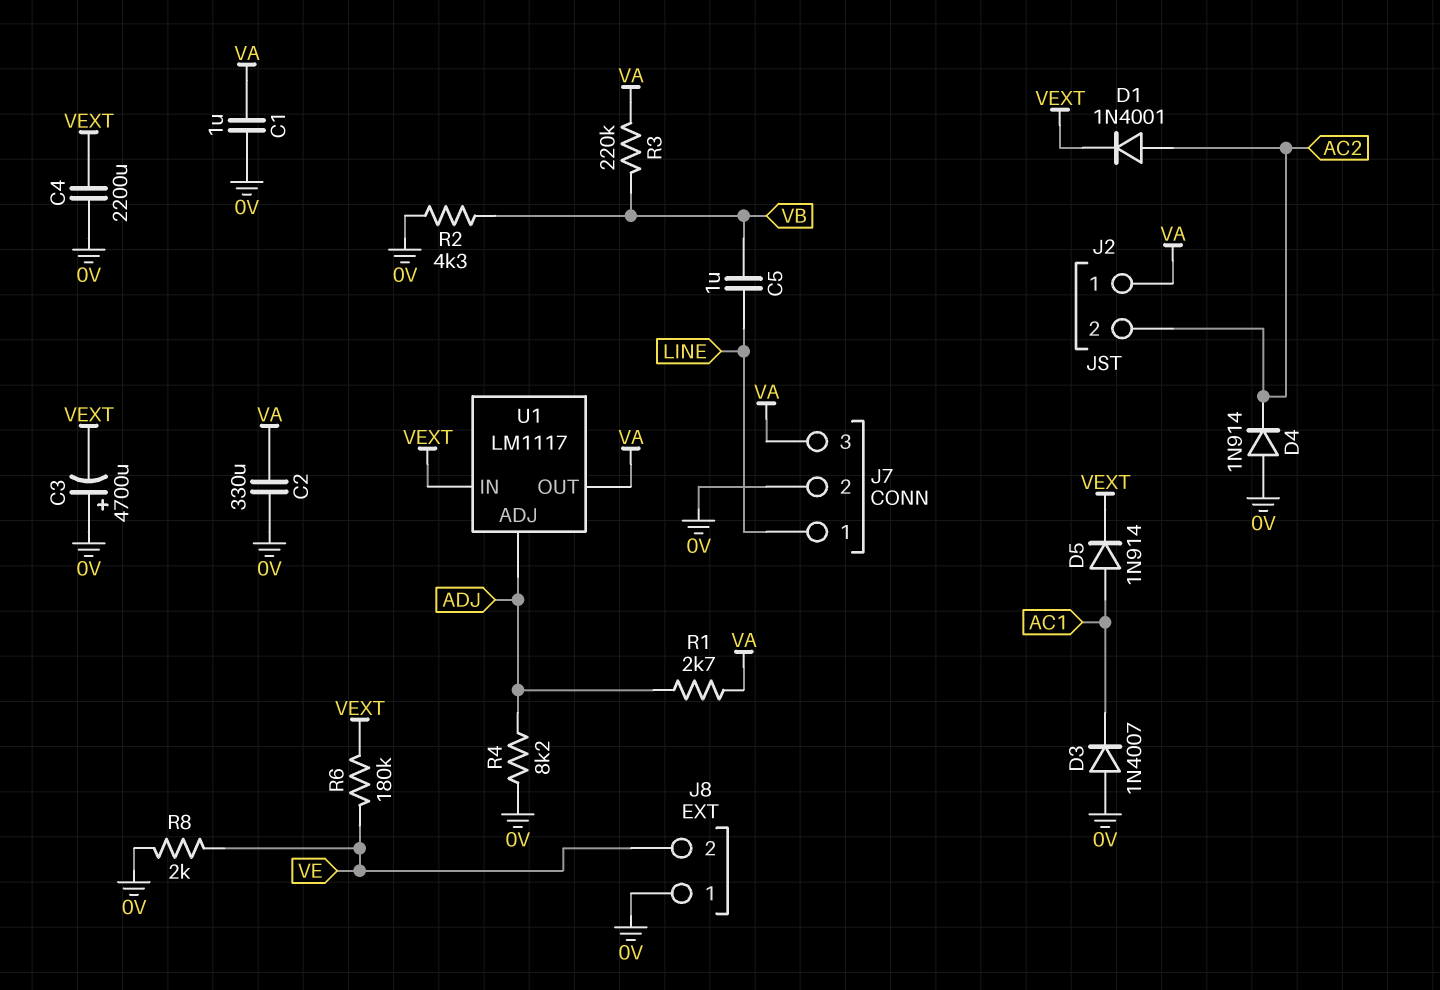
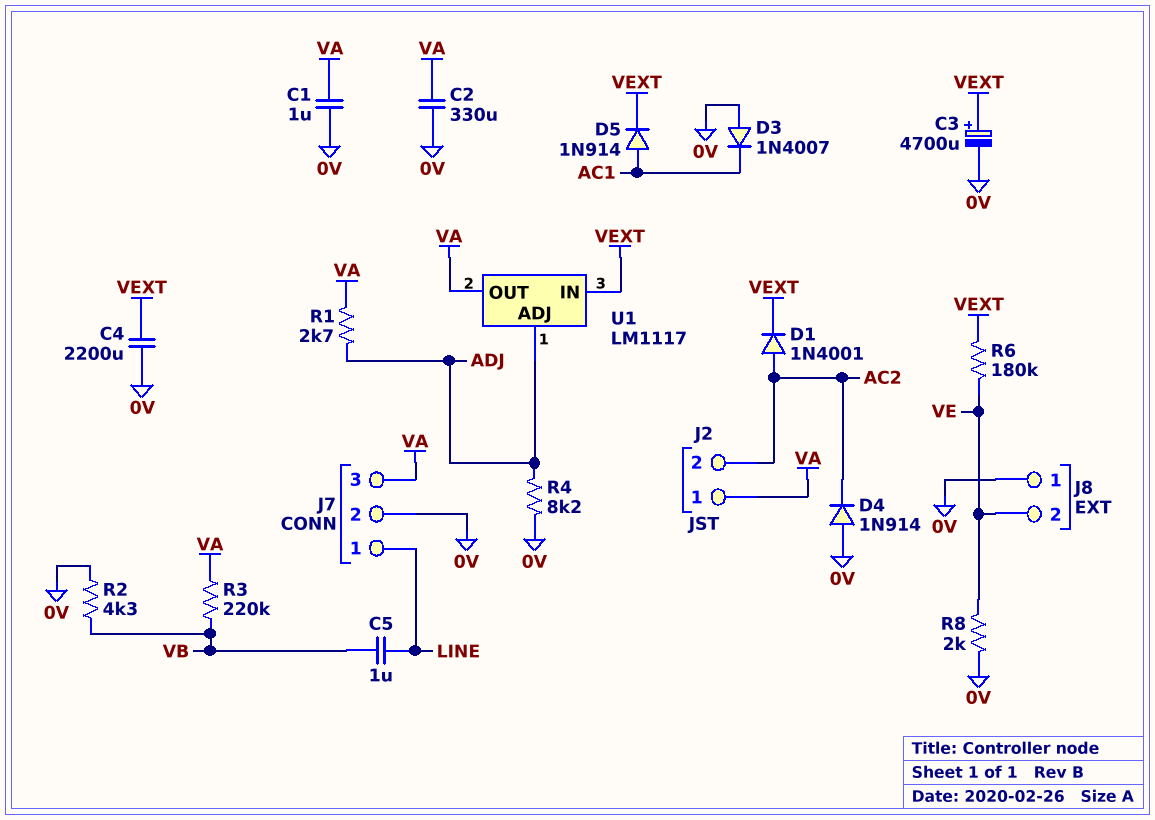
C3: 4700uF (plus 0V, minus VEXT) -> 4700uF (plus VEXT, minus 0V)

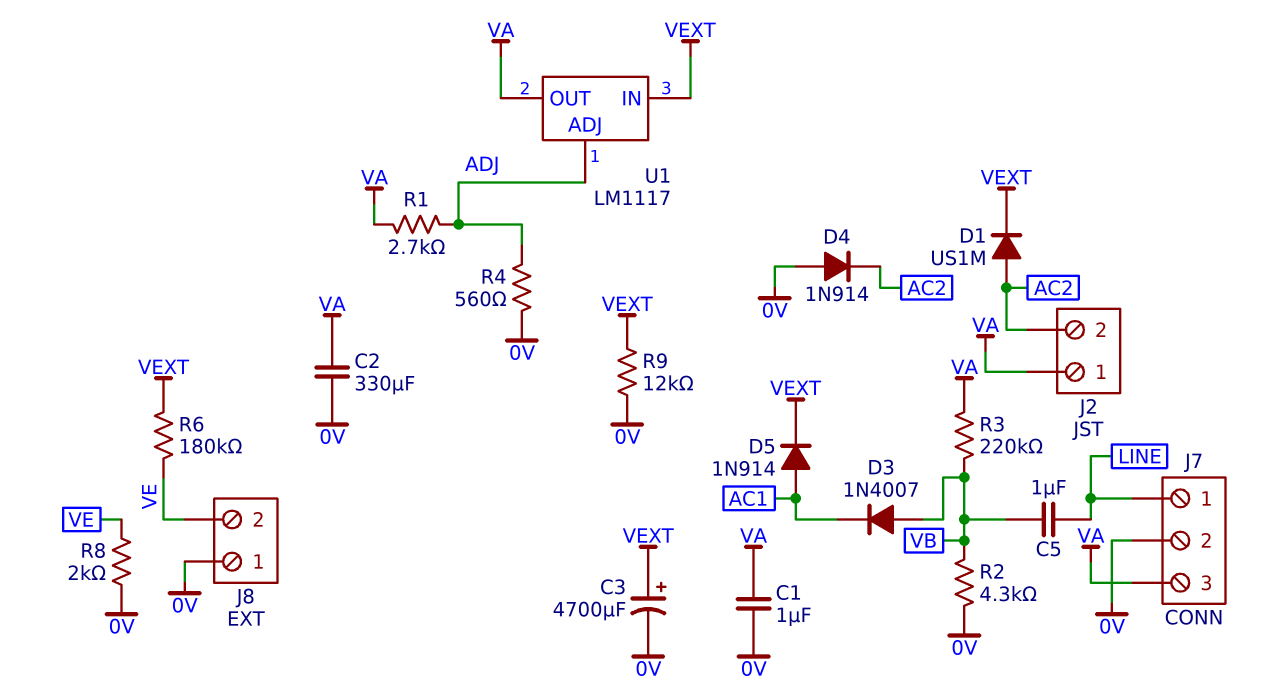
C4: 2200uF (0V, VEXT) -> none
D1: diode 1N4001 (A AC2, K VEXT) -> diode US1M (A AC2, K VEXT)
D3: diode 1N4007 (A 0V, K AC1) -> diode 1N4007 (A VB, K AC1)
R4: 8.2k (0V, ADJ) -> 560 (0V, ADJ)
R9: none -> 12k (0V, VEXT)

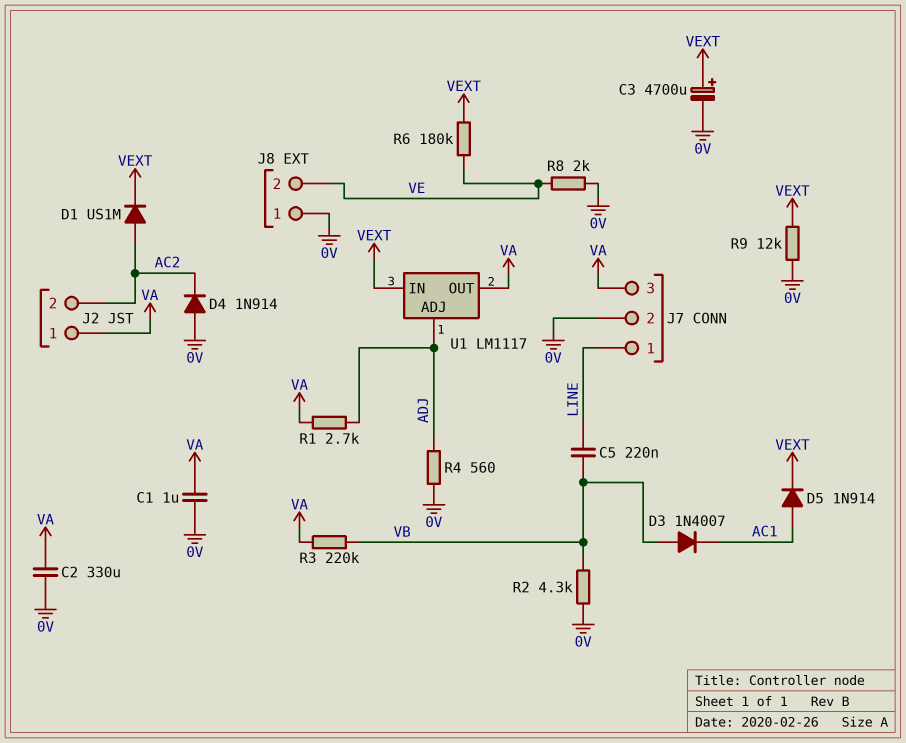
C5: 1uF (LINE, VB) -> 220nF (LINE, VB)

